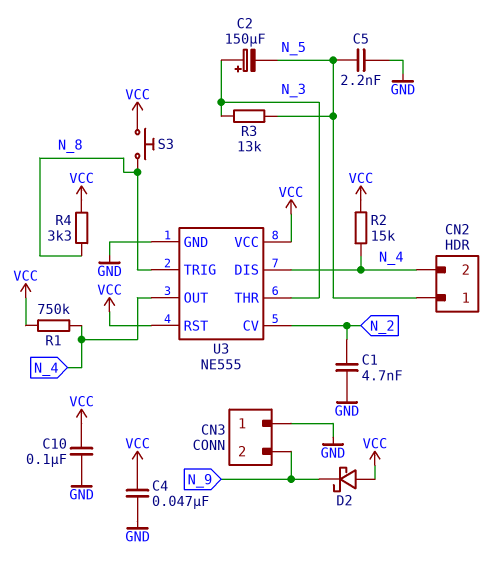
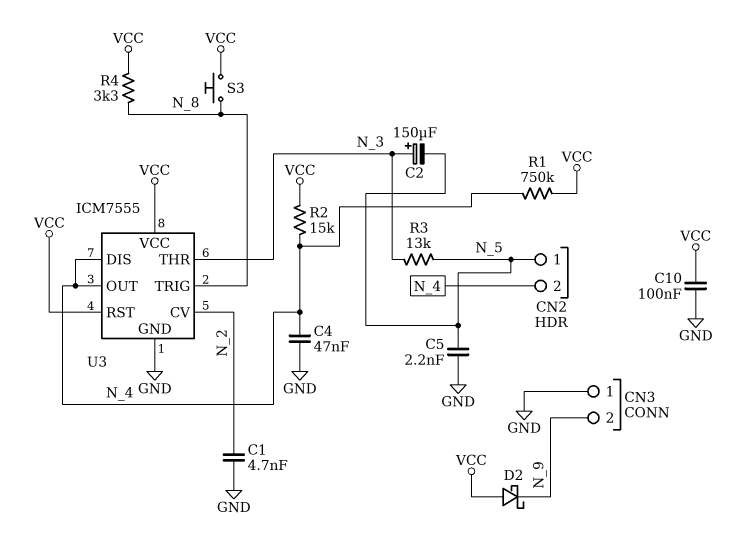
C4: 47nF (GND, VCC) -> 47nF (GND, N_4)
U3: NE555 -> ICM7555

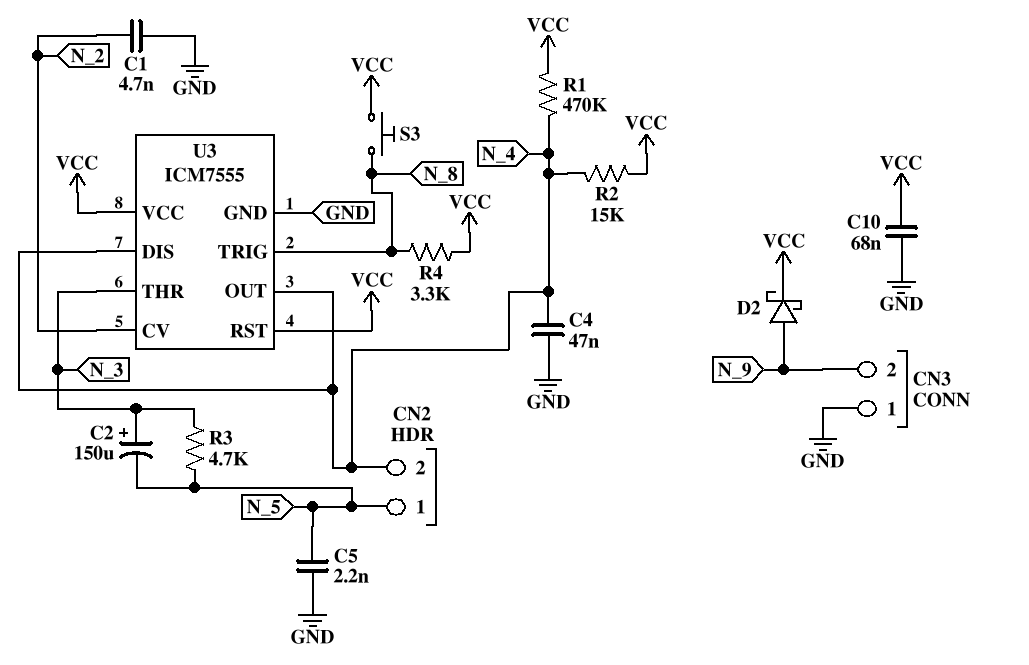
C10: 100nF (GND, VCC) -> 68nF (GND, VCC)
D2: schottky (A VCC, K N_9) -> schottky (A N_9, K VCC)
R1: 750k (N_4, VCC) -> 470k (N_4, VCC)
R3: 13k (N_3, N_5) -> 4.7k (N_3, N_5)

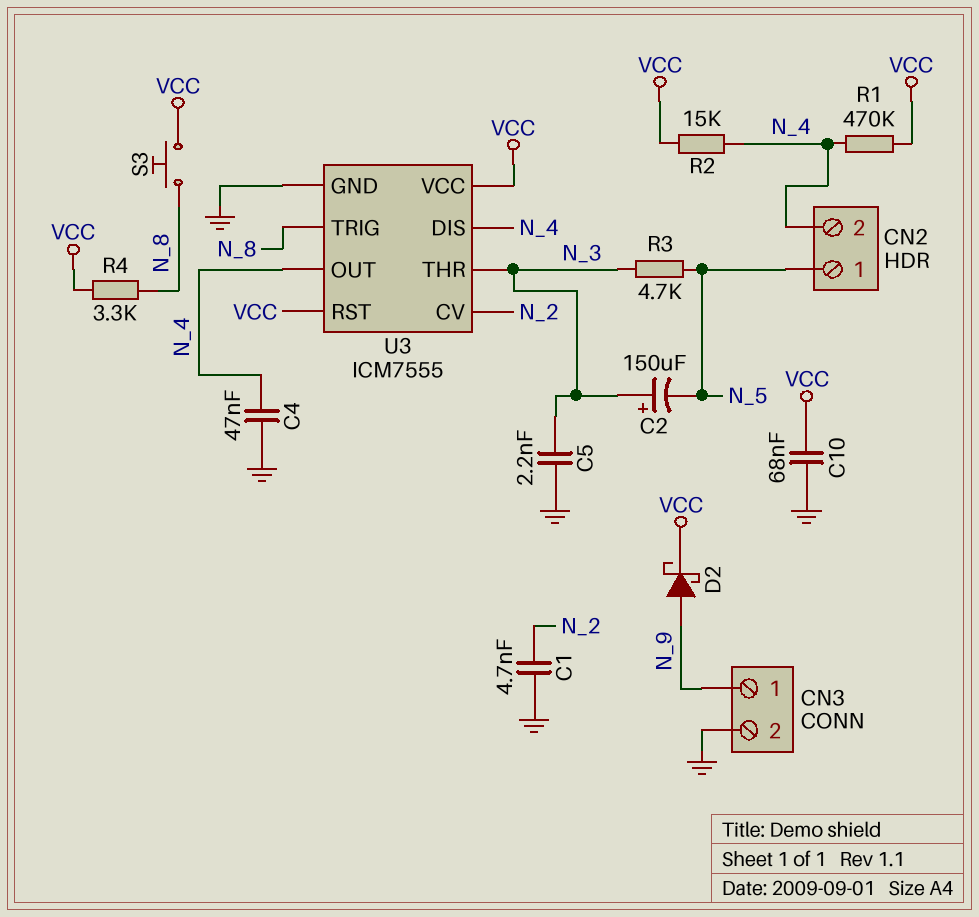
C5: 2.2nF (GND, N_5) -> 2.2nF (GND, N_3)
CN3 pin 1: GND -> N_9
CN3 pin 2: N_9 -> GND

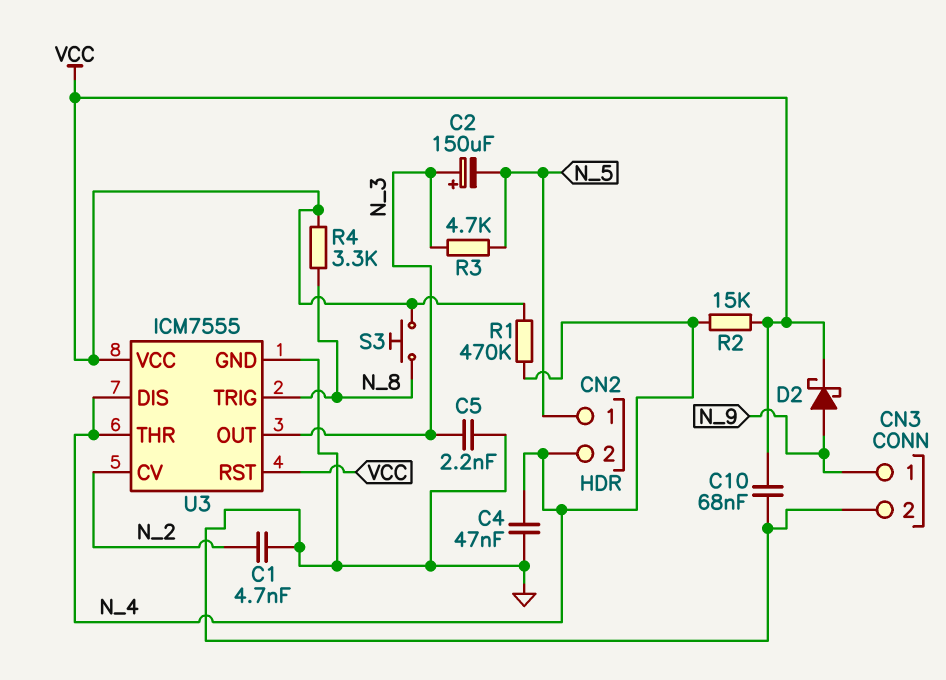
U3 pin OUT: N_4 -> N_3
U3 pin THR: N_3 -> N_4

